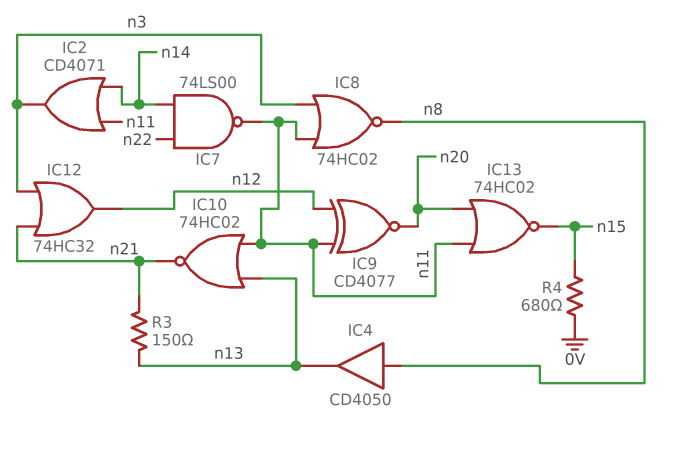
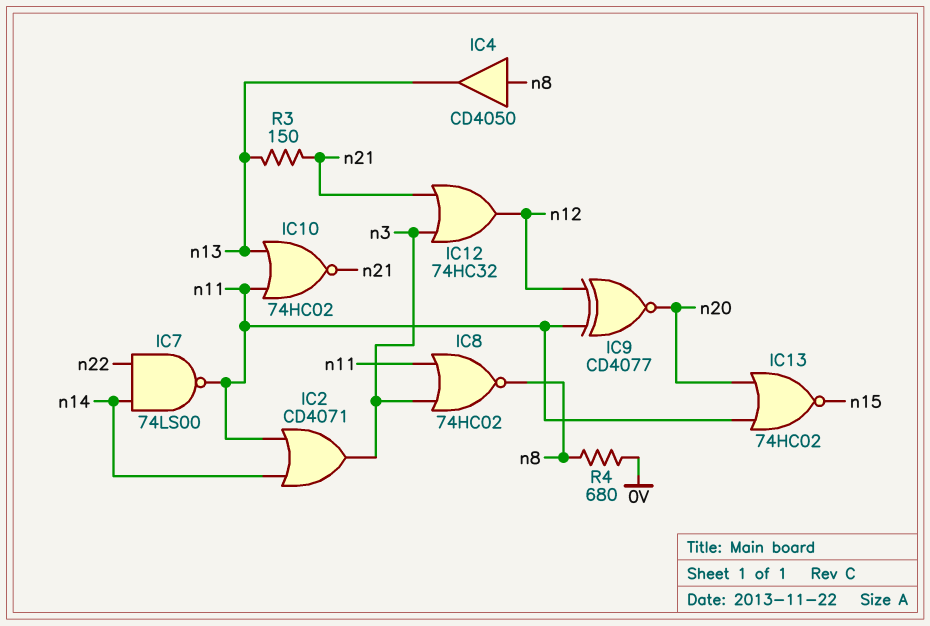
R4: 680 (0V, n15) -> 680 (0V, n8)

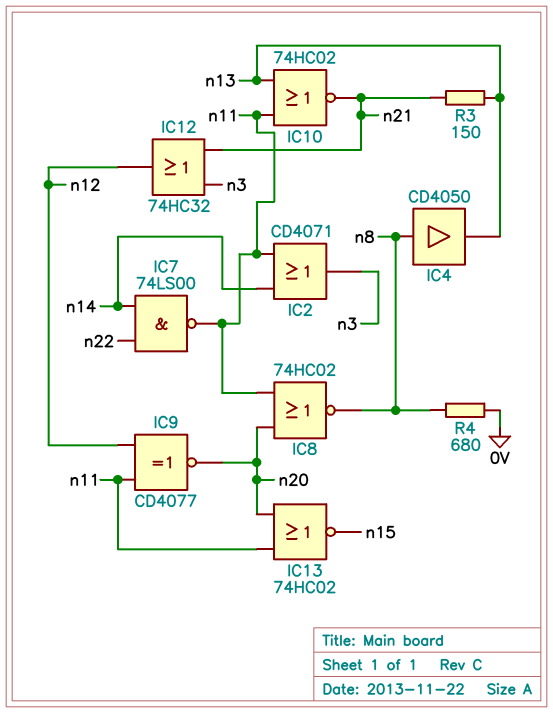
IC8: NOR 74HC02 (in n3, in n11, out n8) -> NOR 74HC02 (in n11, in n20, out n8)

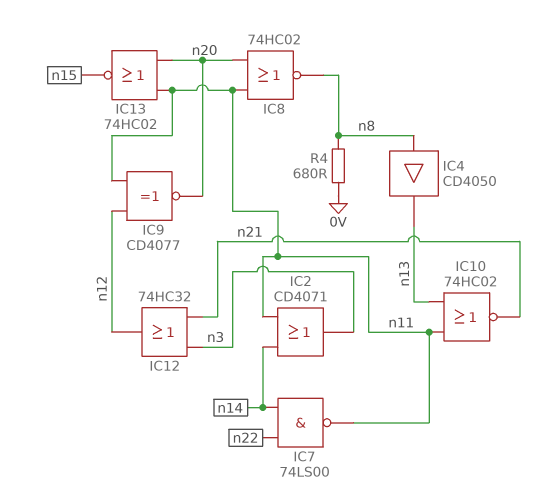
R3: 150 (n13, n21) -> none

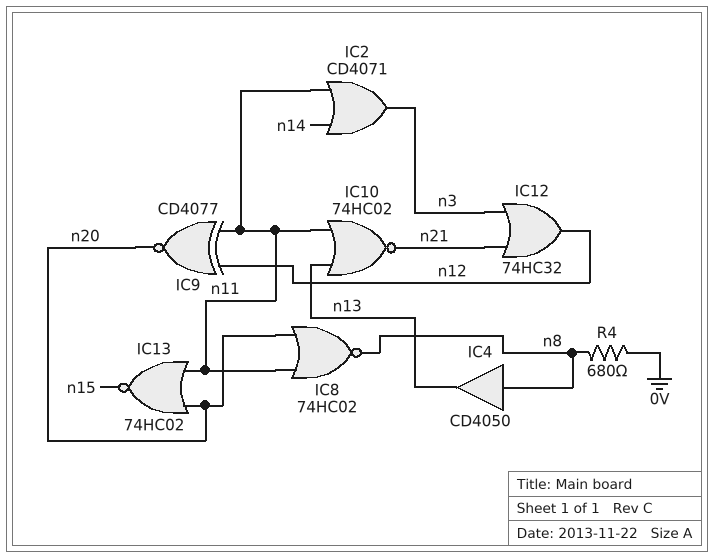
IC7: NAND 74LS00 (in n14, in n22, out n11) -> none

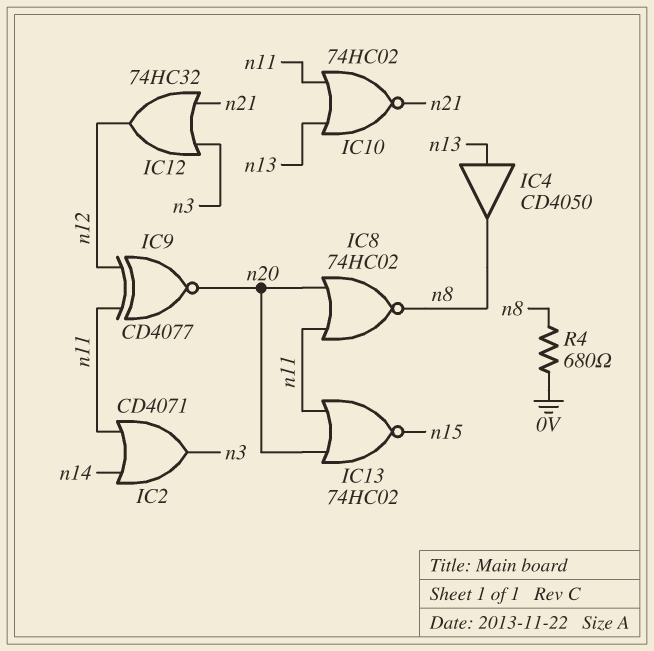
IC4: buffer CD4050 (in n8, out n13) -> buffer CD4050 (in n13, out n8)

